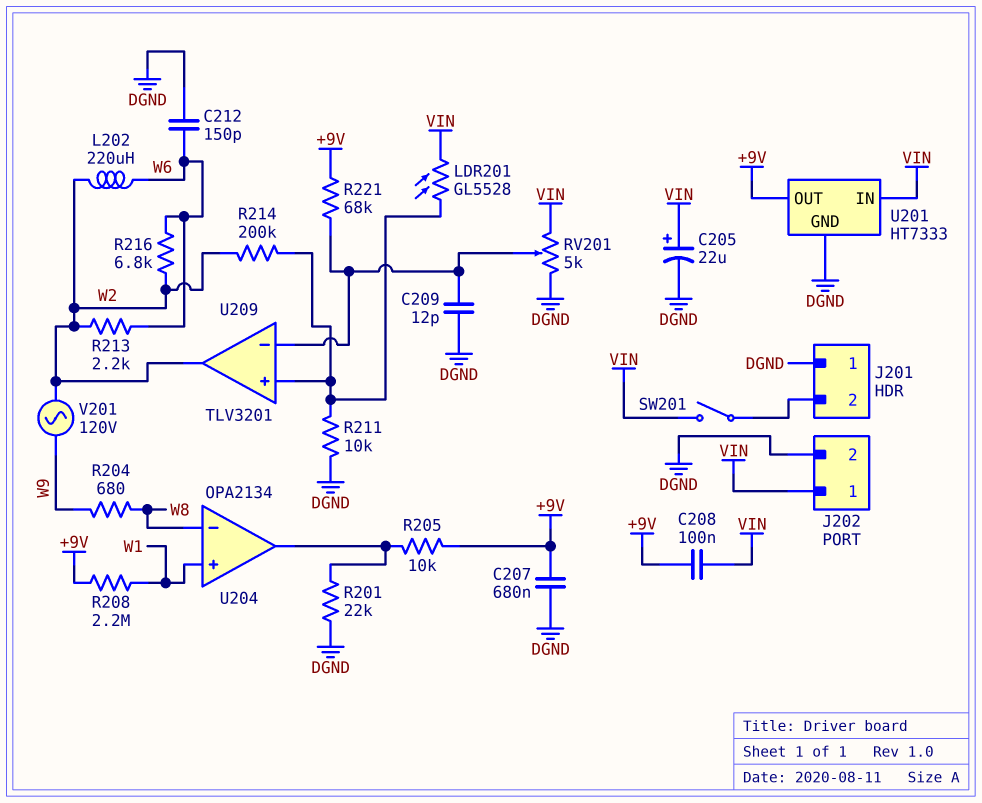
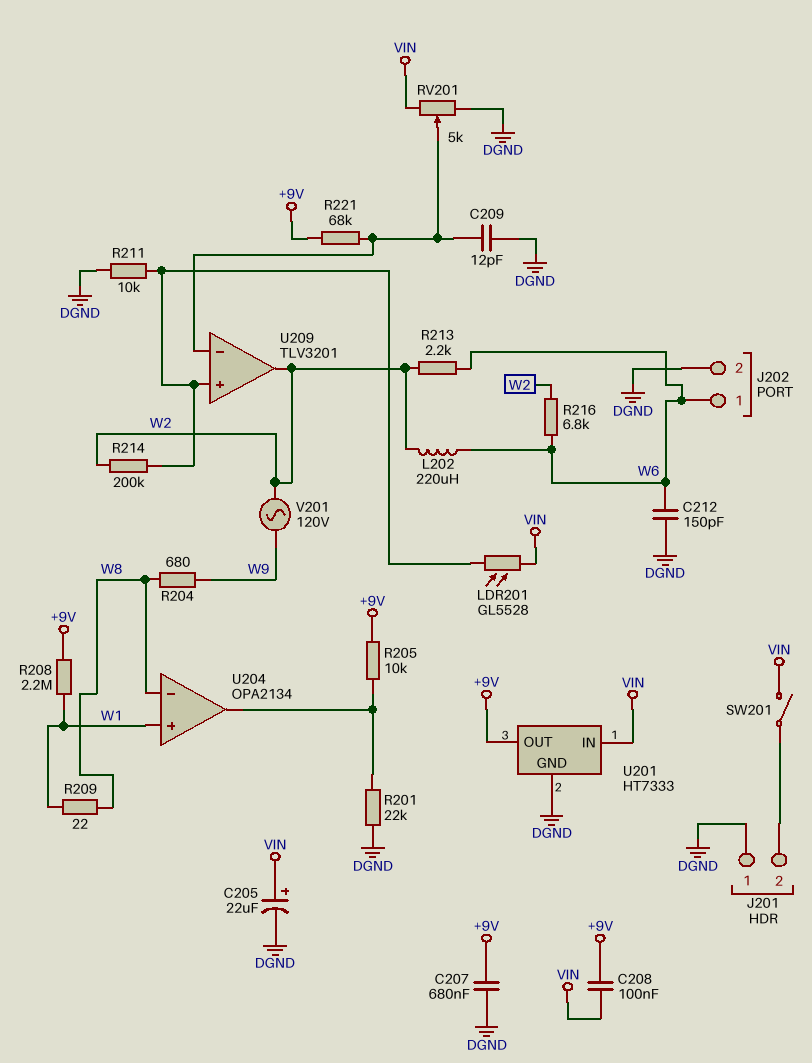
J202 pin 1: VIN -> W6
R209: none -> 22 (W1, W8)

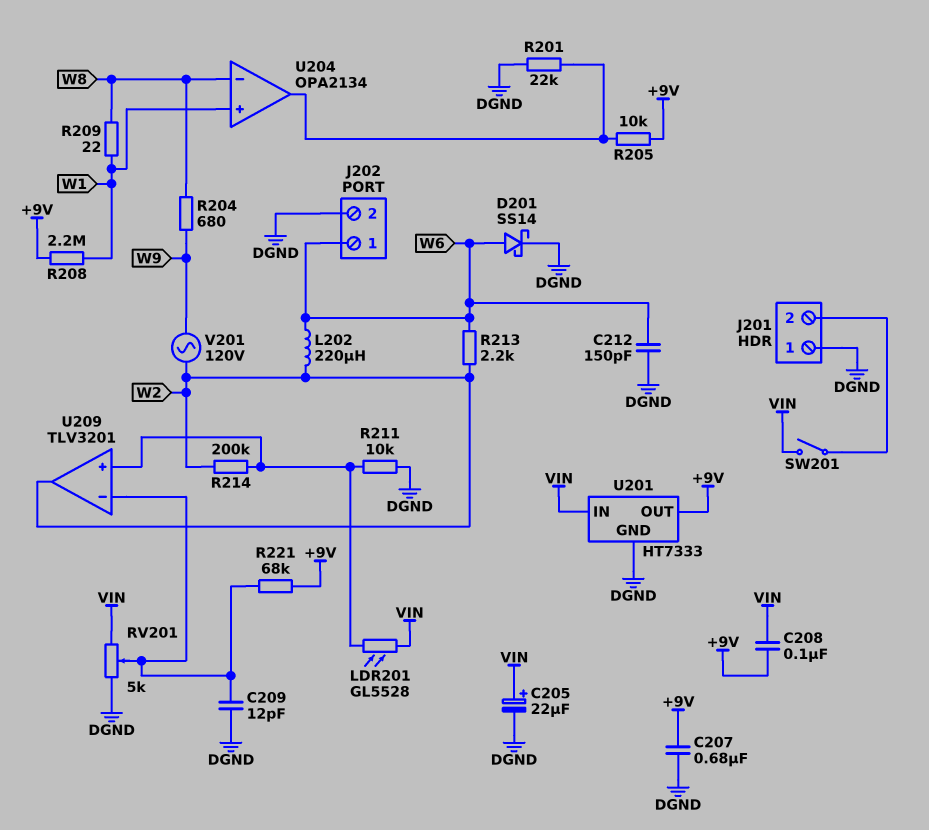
D201: none -> schottky SS14 (A W6, K DGND)
R216: 6.8k (W2, W6) -> none

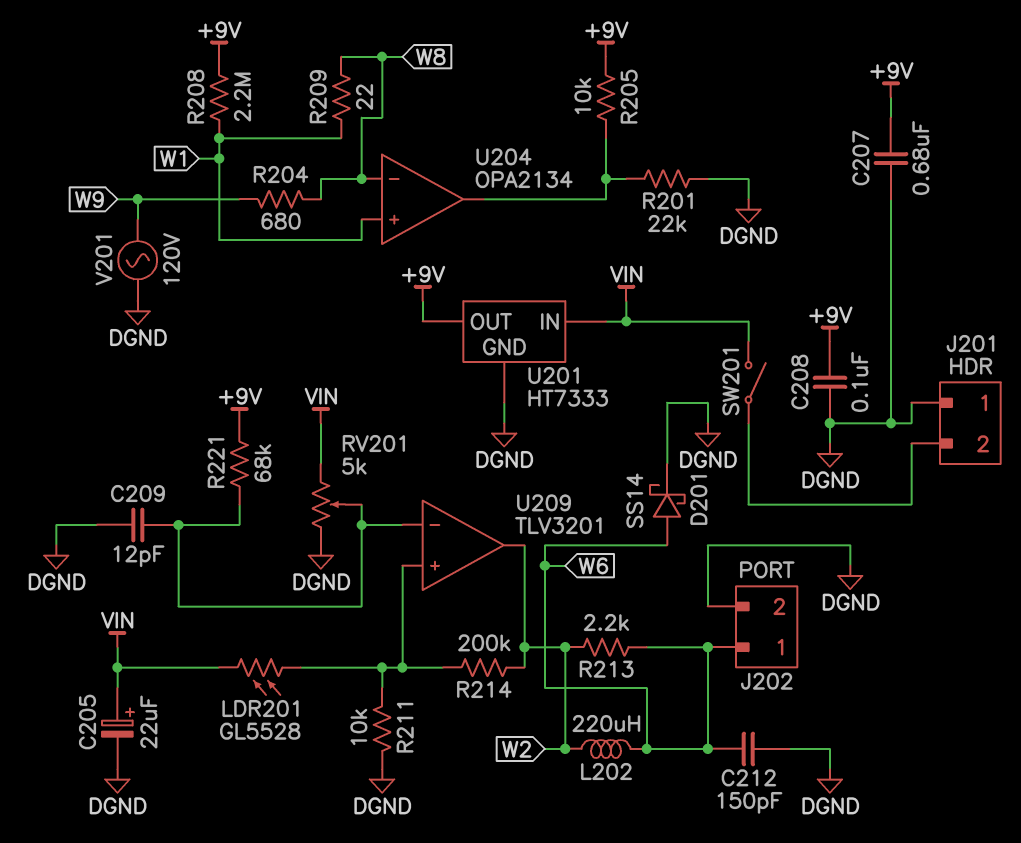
C208: 100nF (+9V, VIN) -> 100nF (+9V, DGND)
V201: AC 120V (W2, W9) -> AC 120V (DGND, W9)

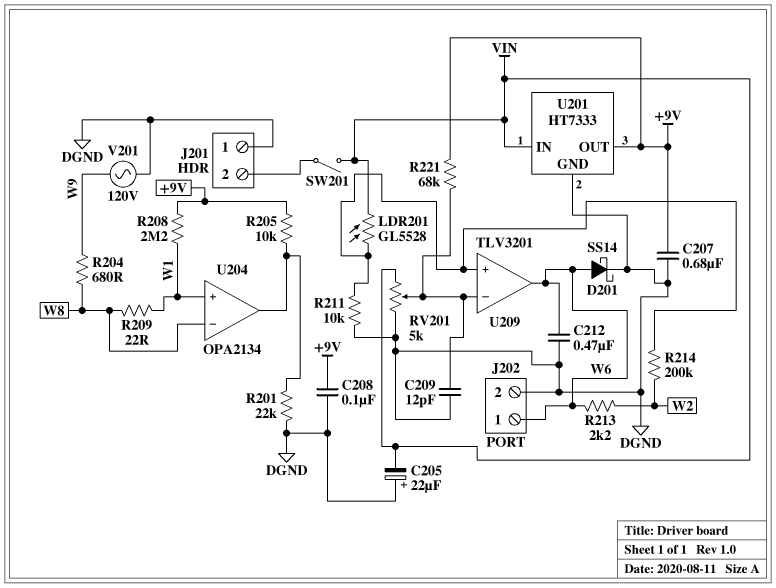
C205: 22uF (plus VIN, minus DGND) -> 22uF (plus DGND, minus VIN)
C212: 150pF (DGND, W6) -> 470nF (DGND, W6)
L202: 220uH (W2, W6) -> none
U209 pin out: W2 -> W6

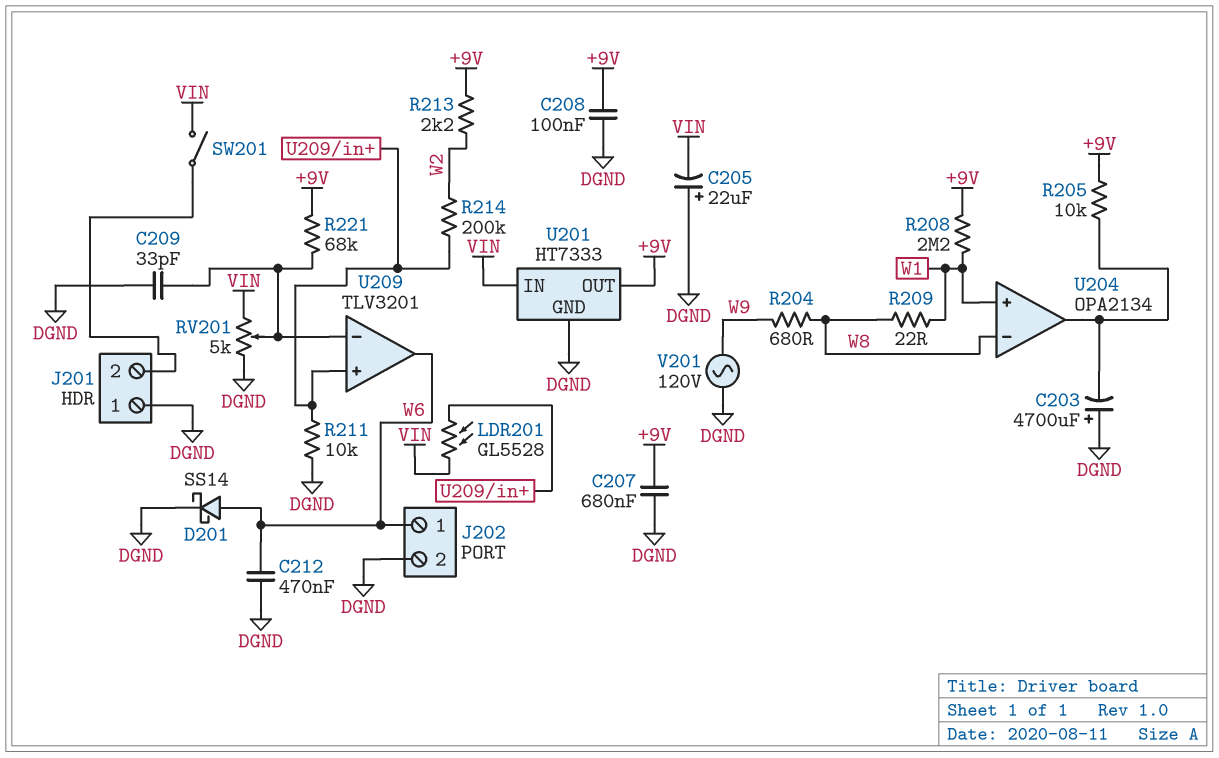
C203: none -> 4700uF (plus DGND, minus U204/out)
C209: 12pF (DGND, U209/in-) -> 33pF (DGND, U209/in-)
R201: 22k (DGND, U204/out) -> none
R213: 2.2k (W2, W6) -> 2.2k (+9V, W2)

